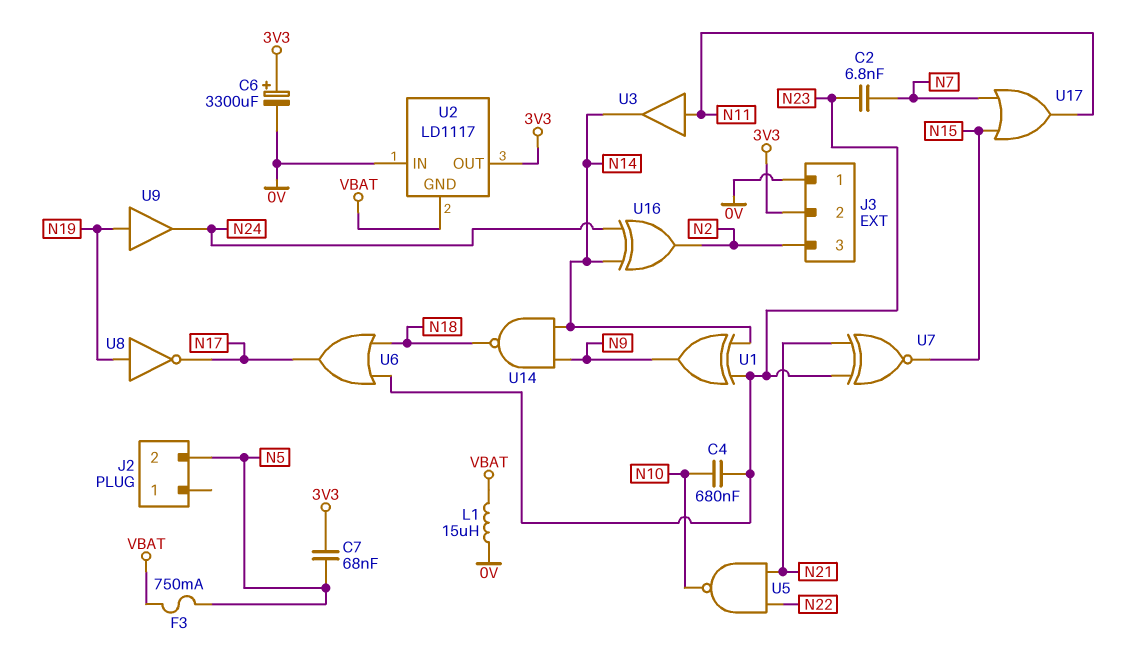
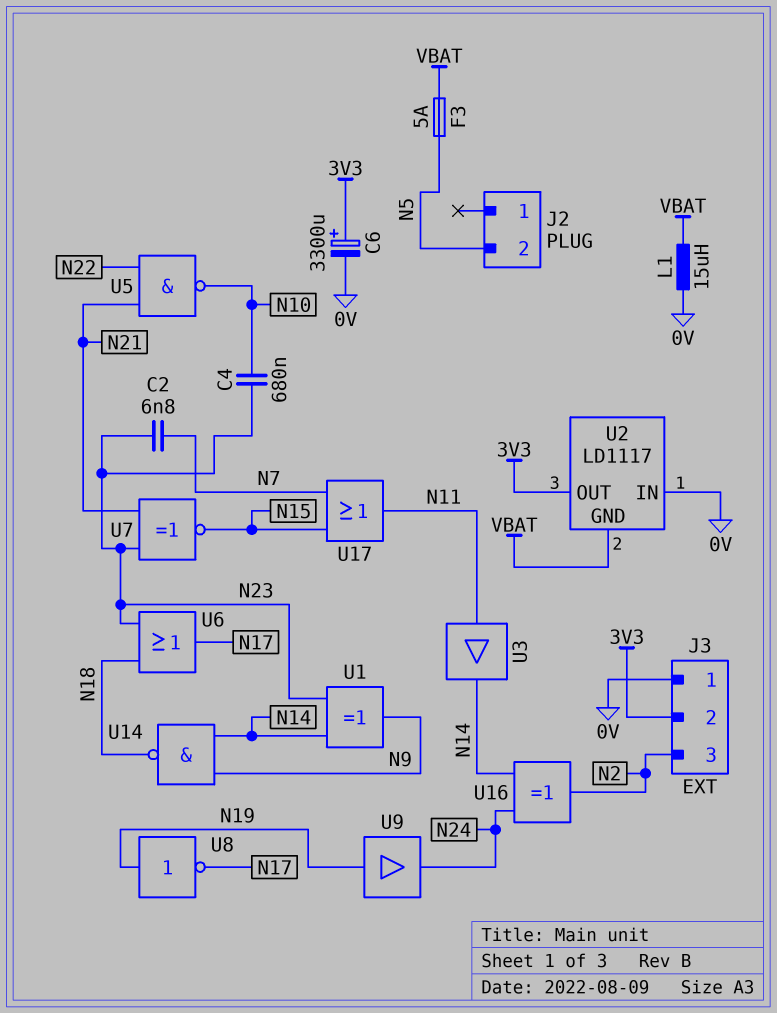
C7: 68nF (3V3, N5) -> none
F3: 750mA (N5, VBAT) -> 5A (N5, VBAT)

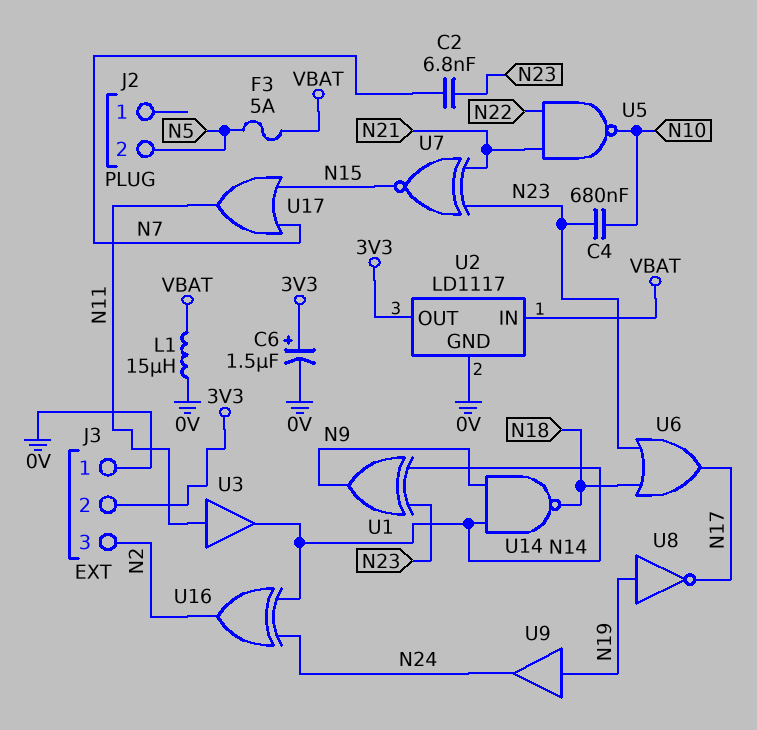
C6: 3300uF (plus 3V3, minus 0V) -> 1.5uF (plus 3V3, minus 0V)
U2 pin GND: VBAT -> 0V
U2 pin IN: 0V -> VBAT

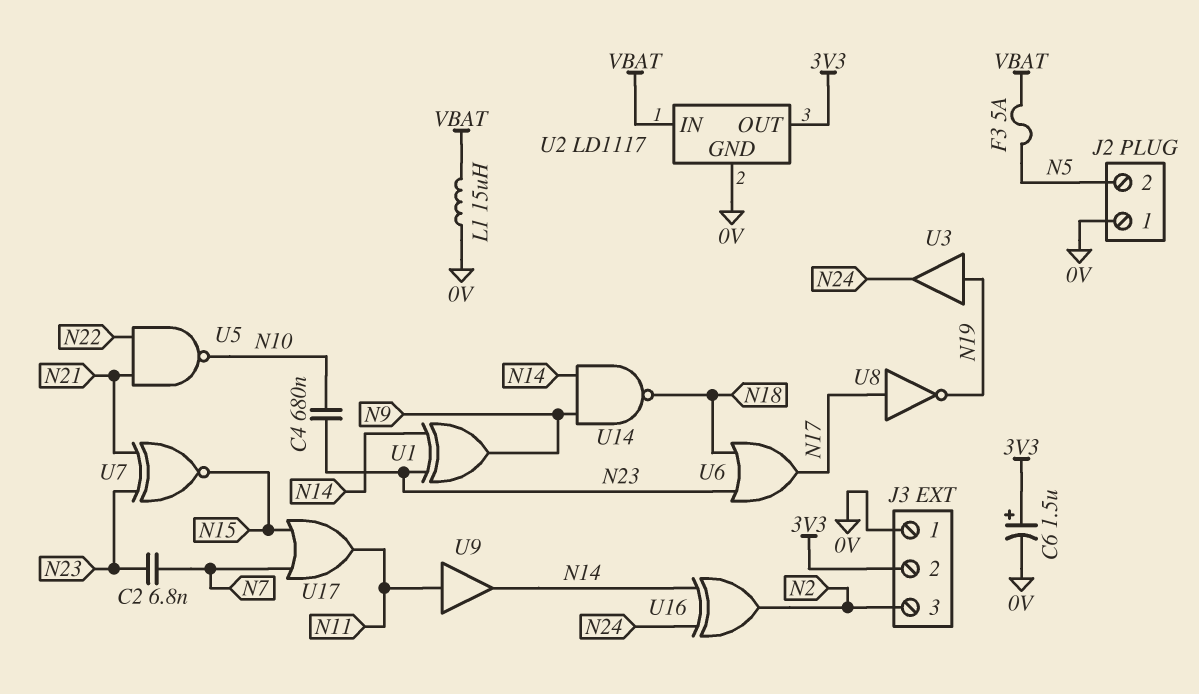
J2 pin 1: none -> 0V
U3: buffer (in N11, out N14) -> buffer (in N19, out N24)
U8: NOT (in N19, out N17) -> NOT (in N17, out N19)
U9: buffer (in N19, out N24) -> buffer (in N11, out N14)

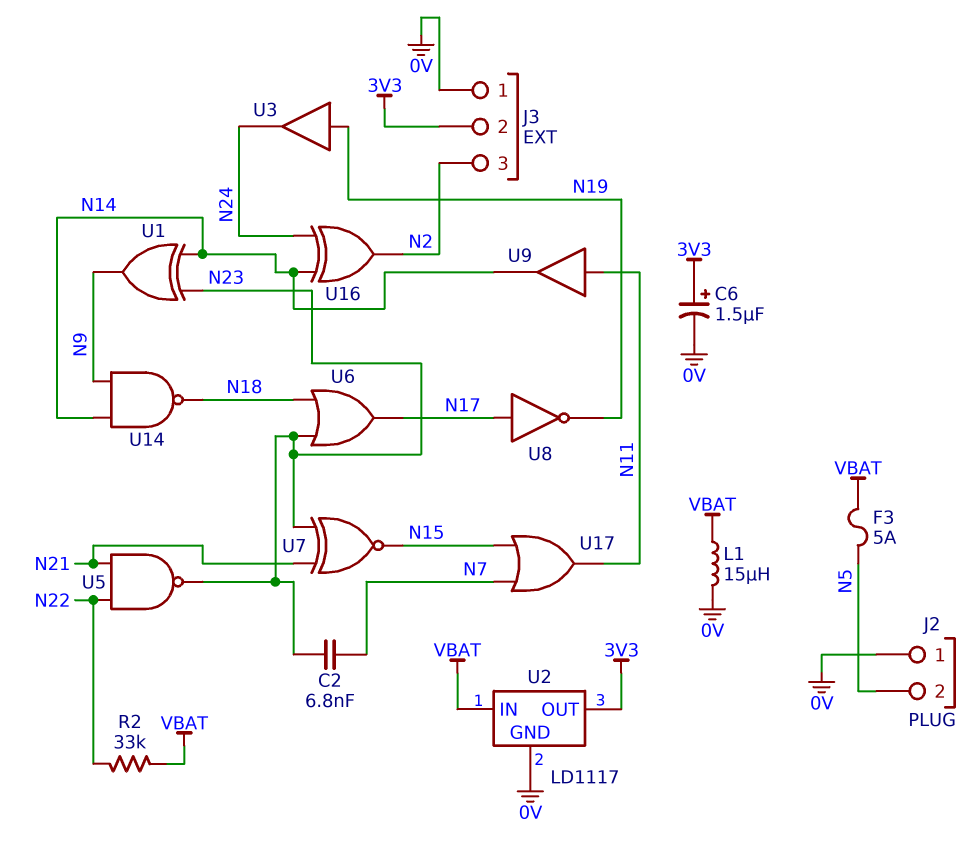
C4: 680nF (N10, N23) -> none
R2: none -> 33k (N22, VBAT)
U5: NAND (in N21, in N22, out N10) -> NAND (in N21, in N22, out N23)

